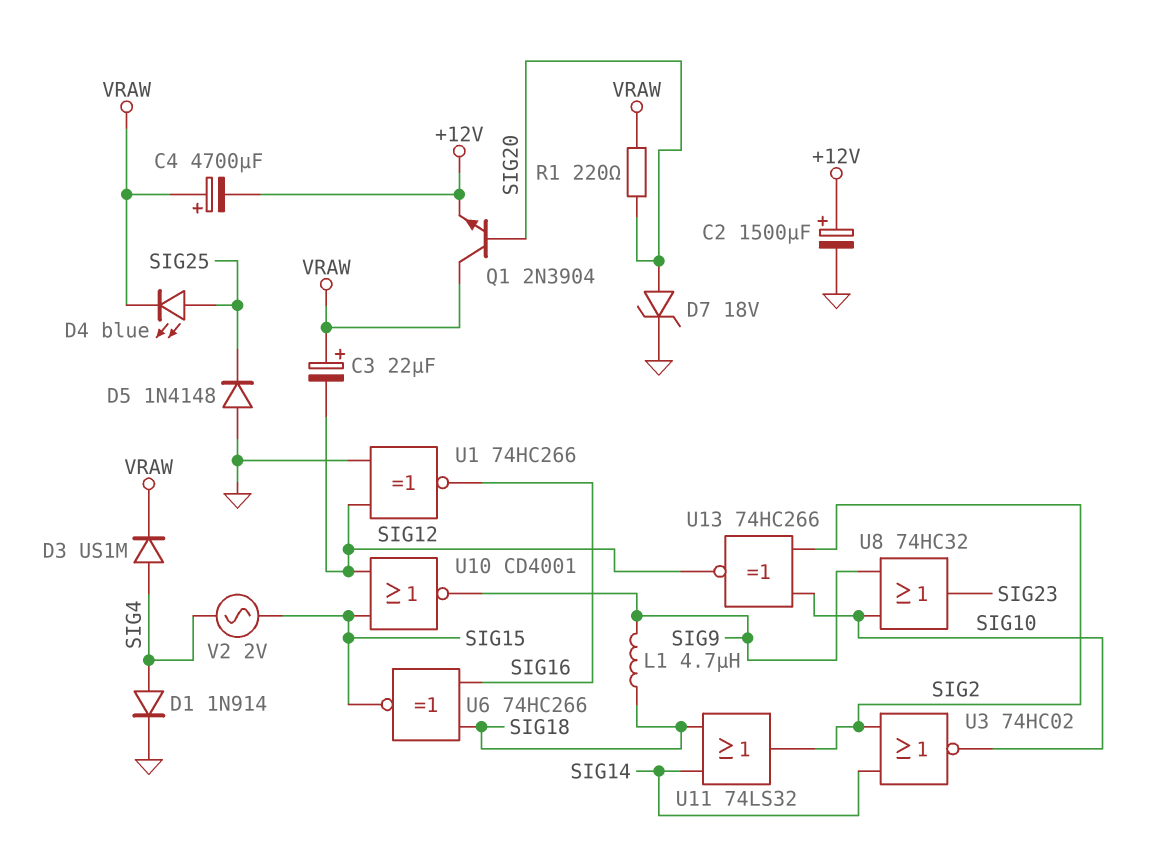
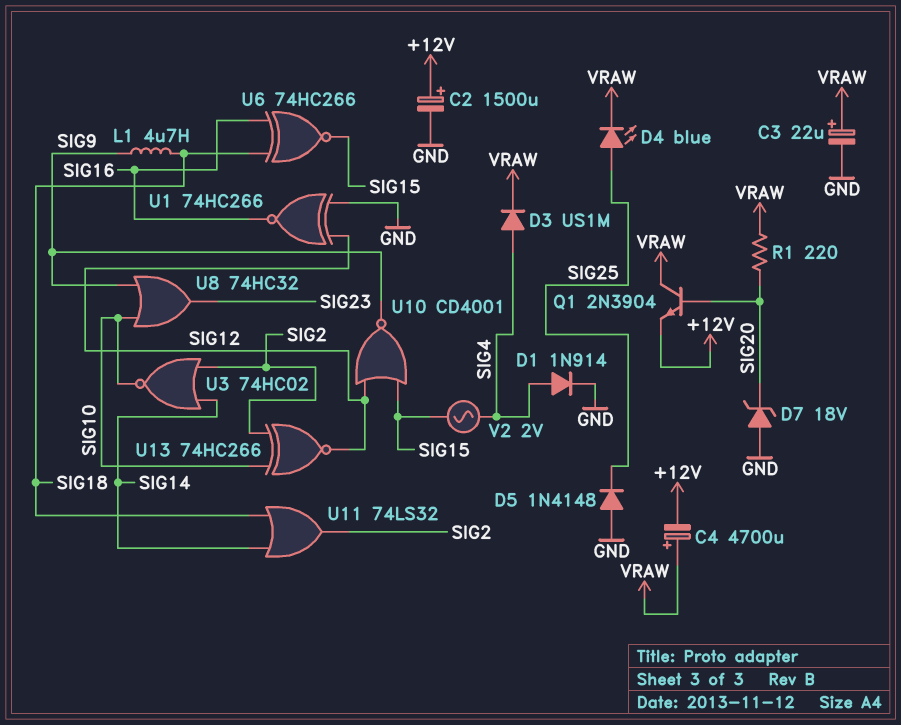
C3: 22uF (plus VRAW, minus SIG12) -> 22uF (plus VRAW, minus GND)
D7: zener 18V (A SIG20, K GND) -> zener 18V (A GND, K SIG20)

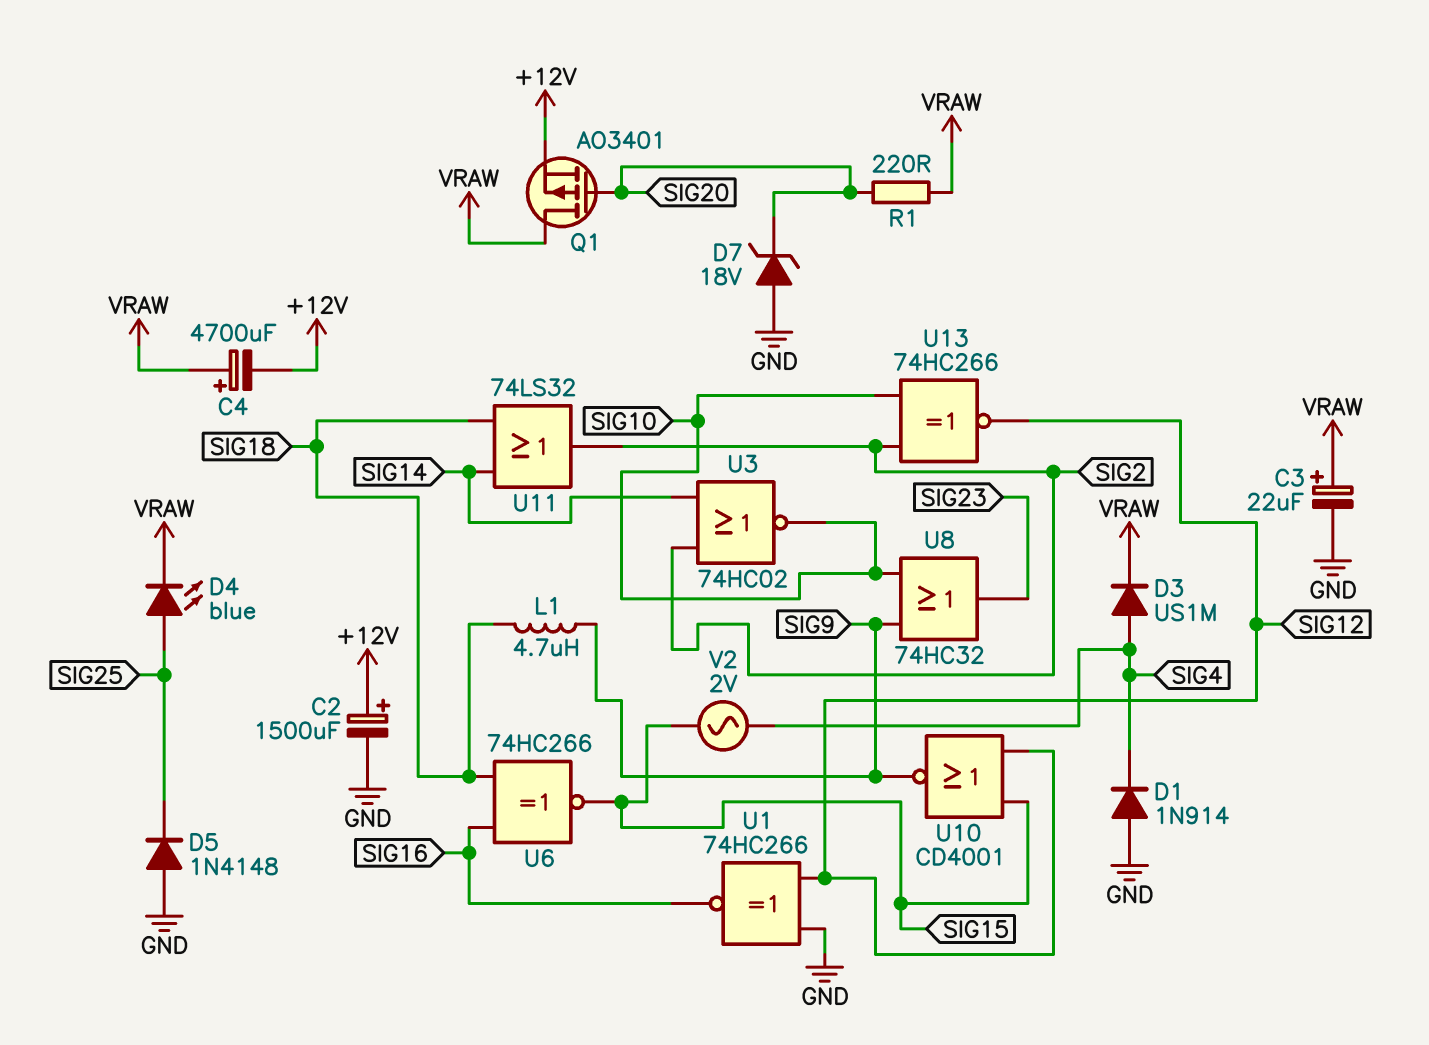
D1: diode 1N914 (A SIG4, K GND) -> diode 1N914 (A GND, K SIG4)
Q1: NPN 2N3904 (B SIG20, C VRAW, E +12V) -> PMOS AO3401 (G SIG20, D VRAW, S +12V)

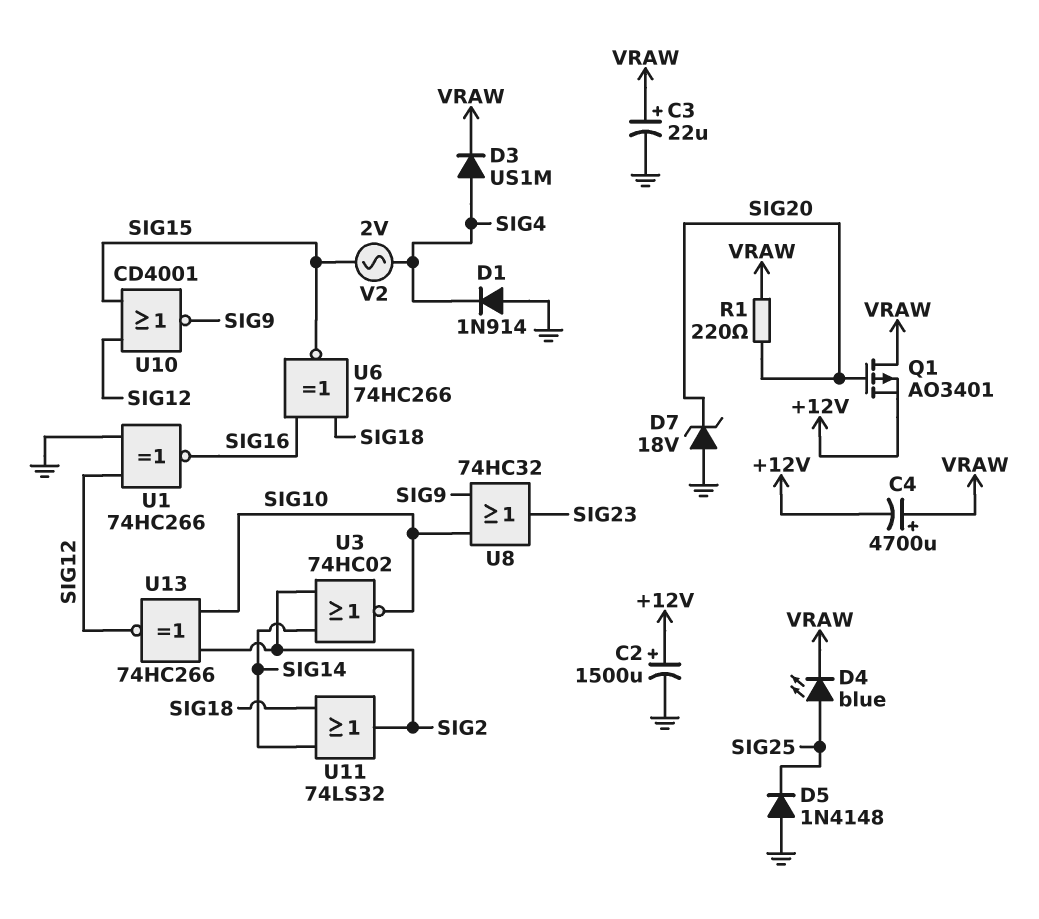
L1: 4.7uH (SIG9, SIG18) -> none

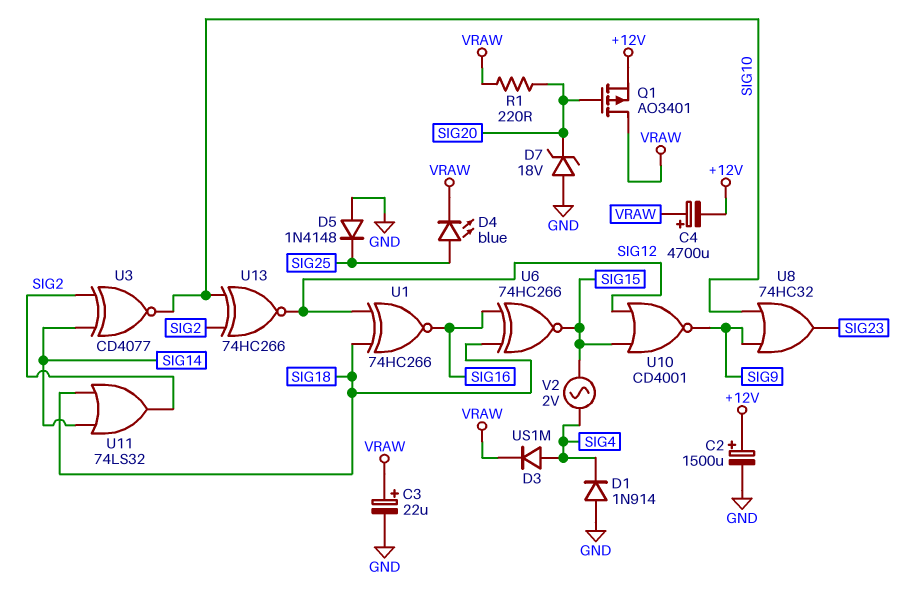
U1: XNOR 74HC266 (in GND, in SIG12, out SIG16) -> XNOR 74HC266 (in SIG12, in SIG18, out SIG16)
U3: NOR 74HC02 (in SIG2, in SIG14, out SIG10) -> XNOR CD4077 (in SIG2, in SIG14, out SIG10)

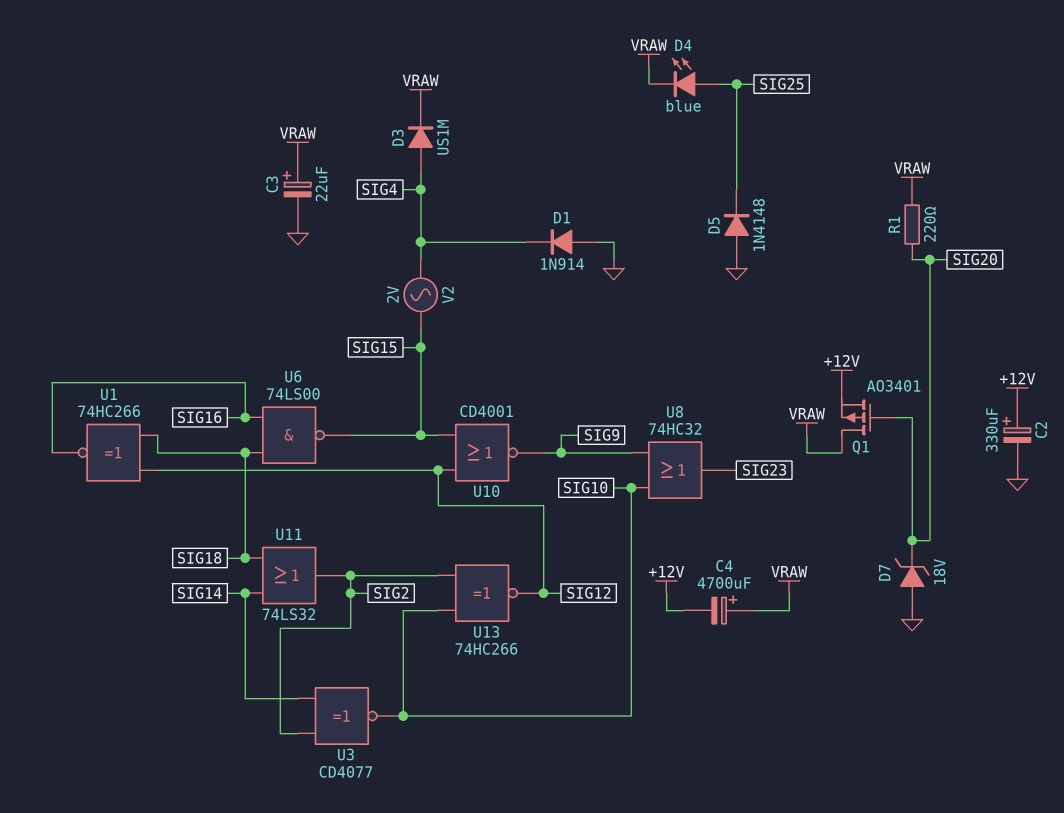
C2: 1500uF (plus +12V, minus GND) -> 330uF (plus +12V, minus GND)
U6: XNOR 74HC266 (in SIG16, in SIG18, out SIG15) -> NAND 74LS00 (in SIG16, in SIG18, out SIG15)

